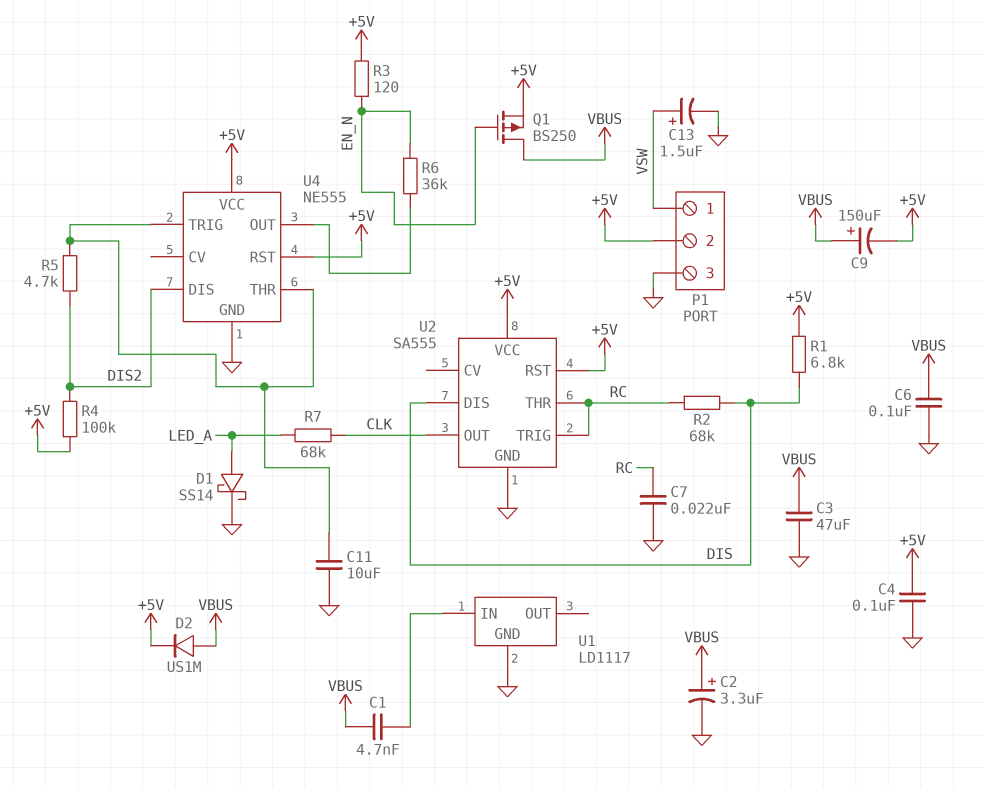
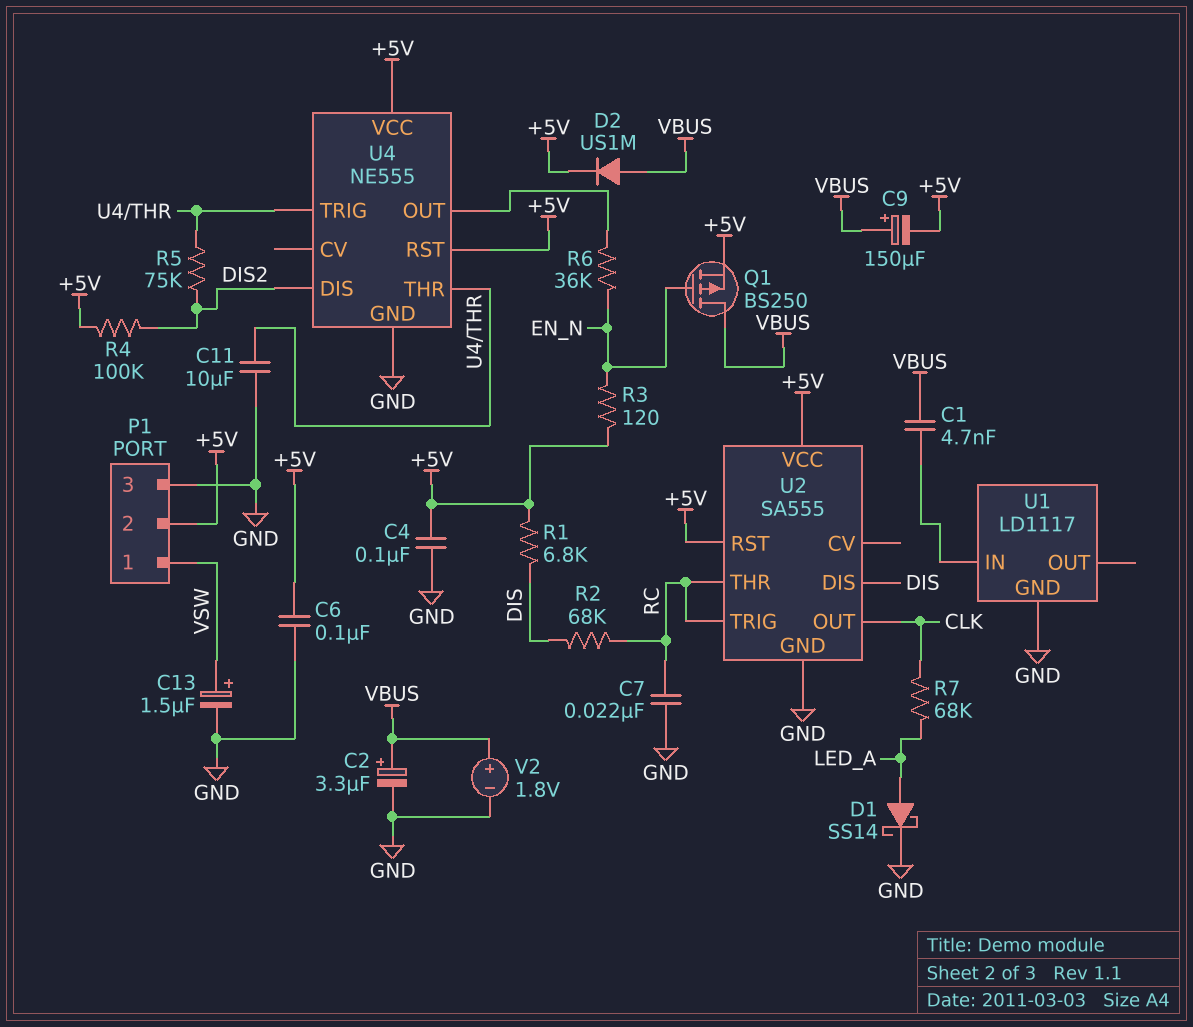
C3: 47uF (GND, VBUS) -> none
C6: 100nF (GND, VBUS) -> 100nF (+5V, GND)
R5: 4.7k (DIS2, U4/THR) -> 75k (DIS2, U4/THR)
V2: none -> 1.8V (plus VBUS, minus GND)

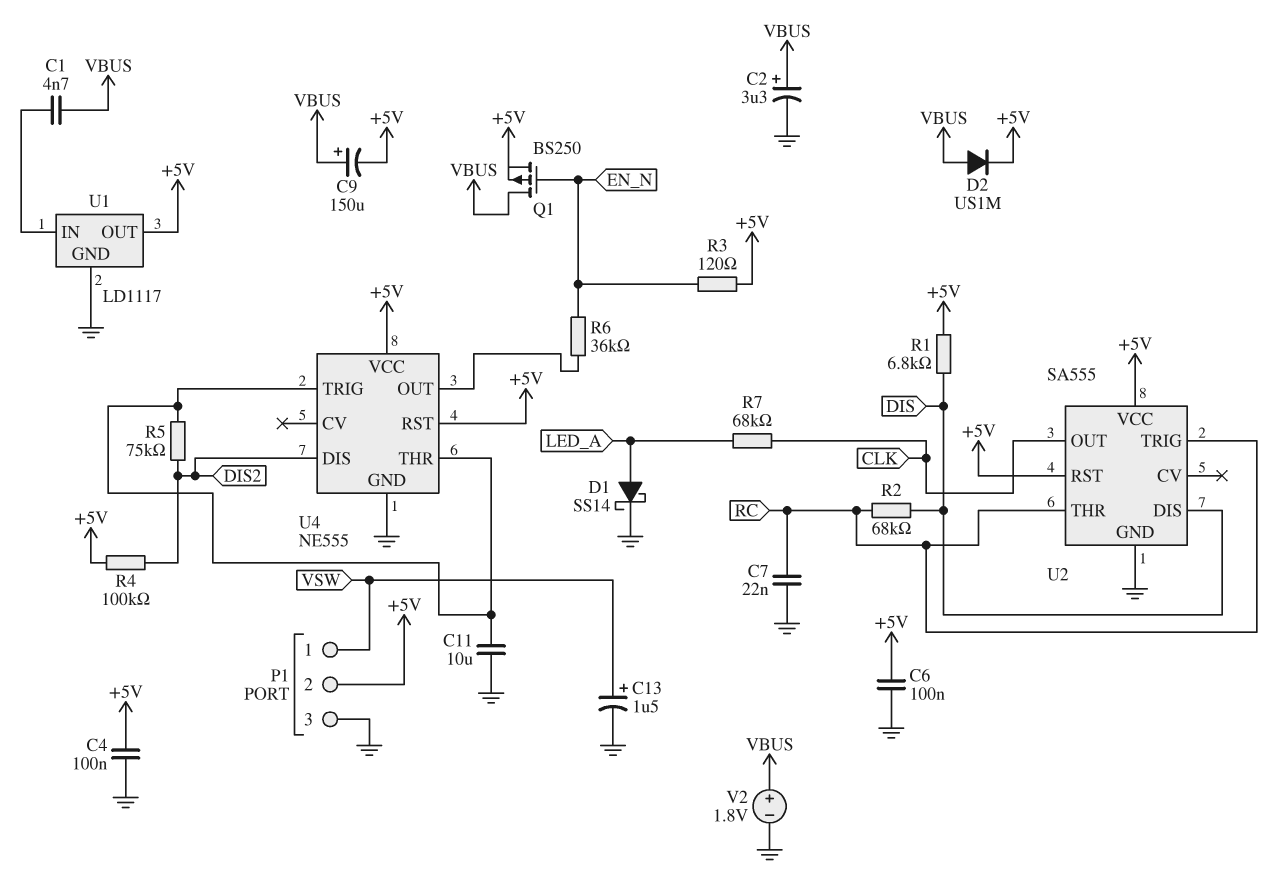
U1 pin OUT: none -> +5V

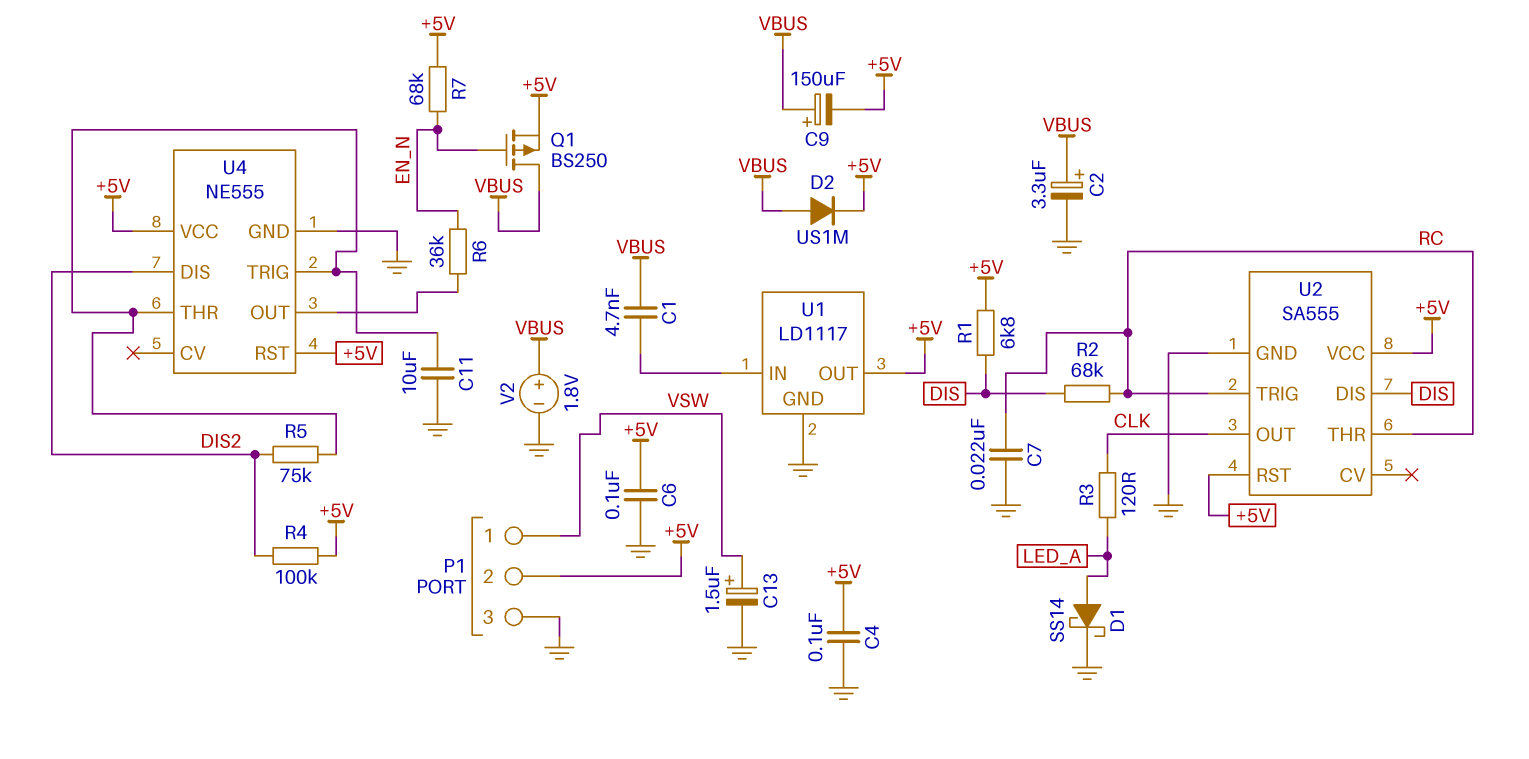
R3: 120 (+5V, EN_N) -> 120 (CLK, LED_A)
R7: 68k (CLK, LED_A) -> 68k (+5V, EN_N)

